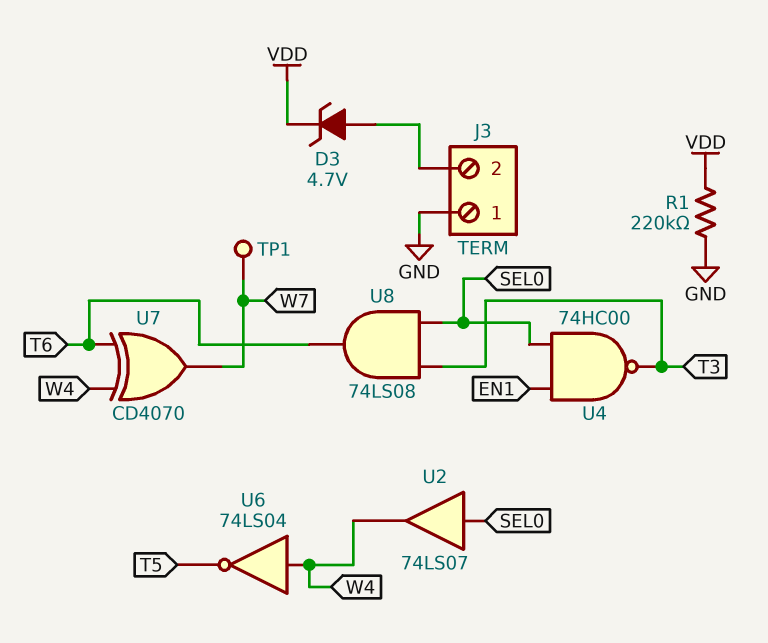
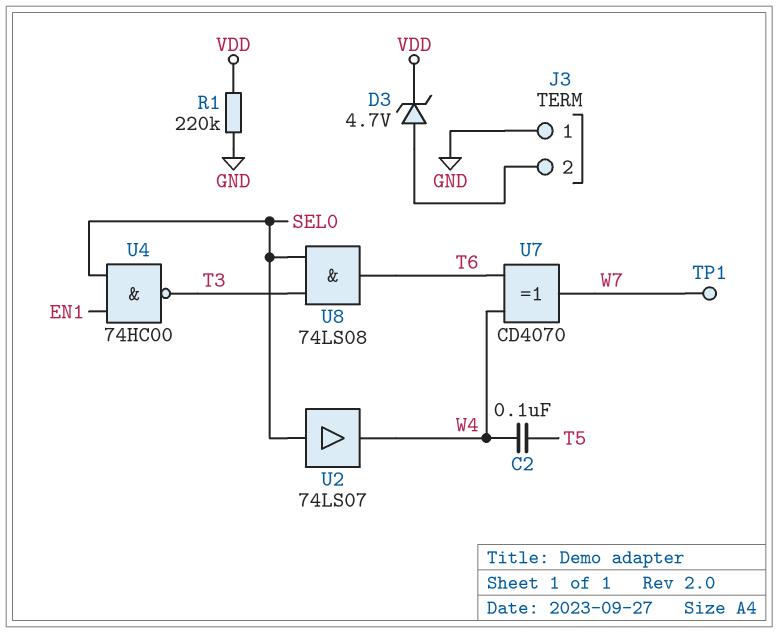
C2: none -> 100nF (T5, W4)
U6: NOT 74LS04 (in W4, out T5) -> none

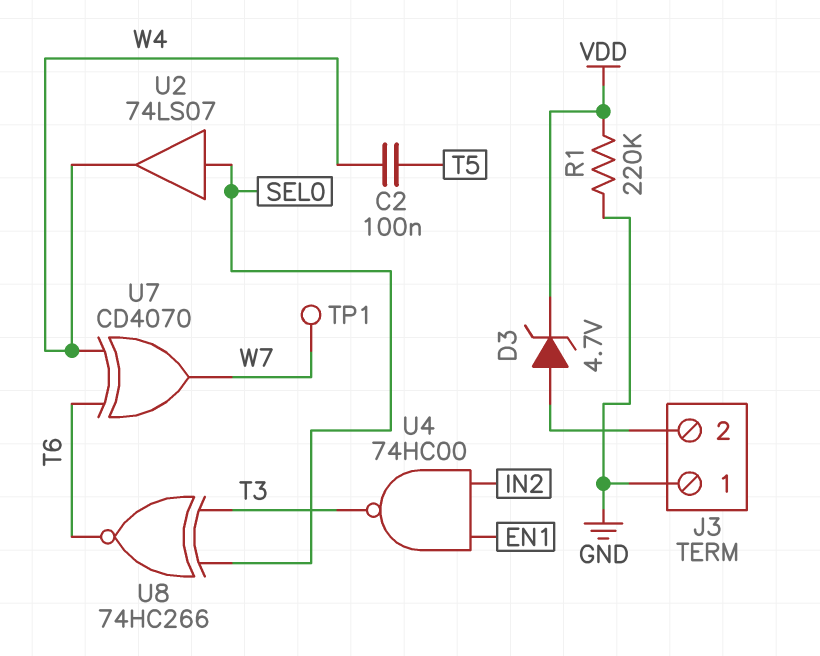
U4: NAND 74HC00 (in EN1, in SEL0, out T3) -> NAND 74HC00 (in EN1, in IN2, out T3)
U8: AND 74LS08 (in SEL0, in T3, out T6) -> XNOR 74HC266 (in SEL0, in T3, out T6)

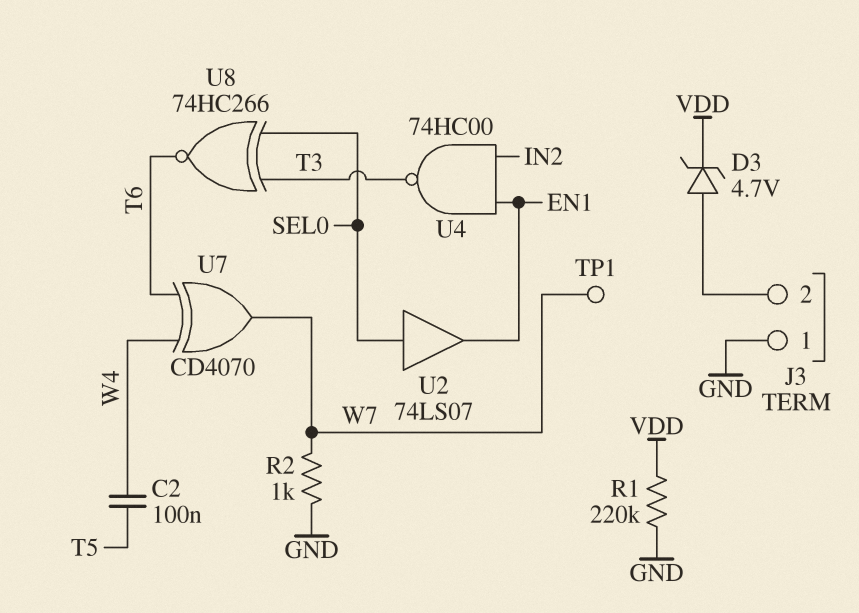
R2: none -> 1k (GND, W7)
U2: buffer 74LS07 (in SEL0, out W4) -> buffer 74LS07 (in SEL0, out EN1)

